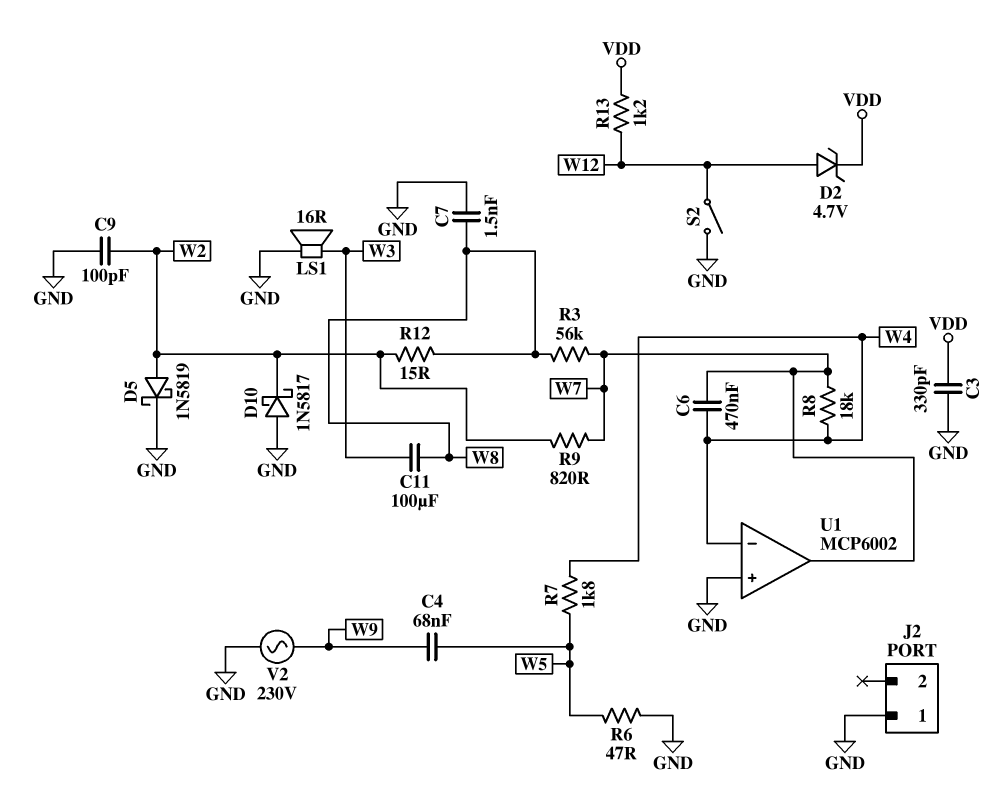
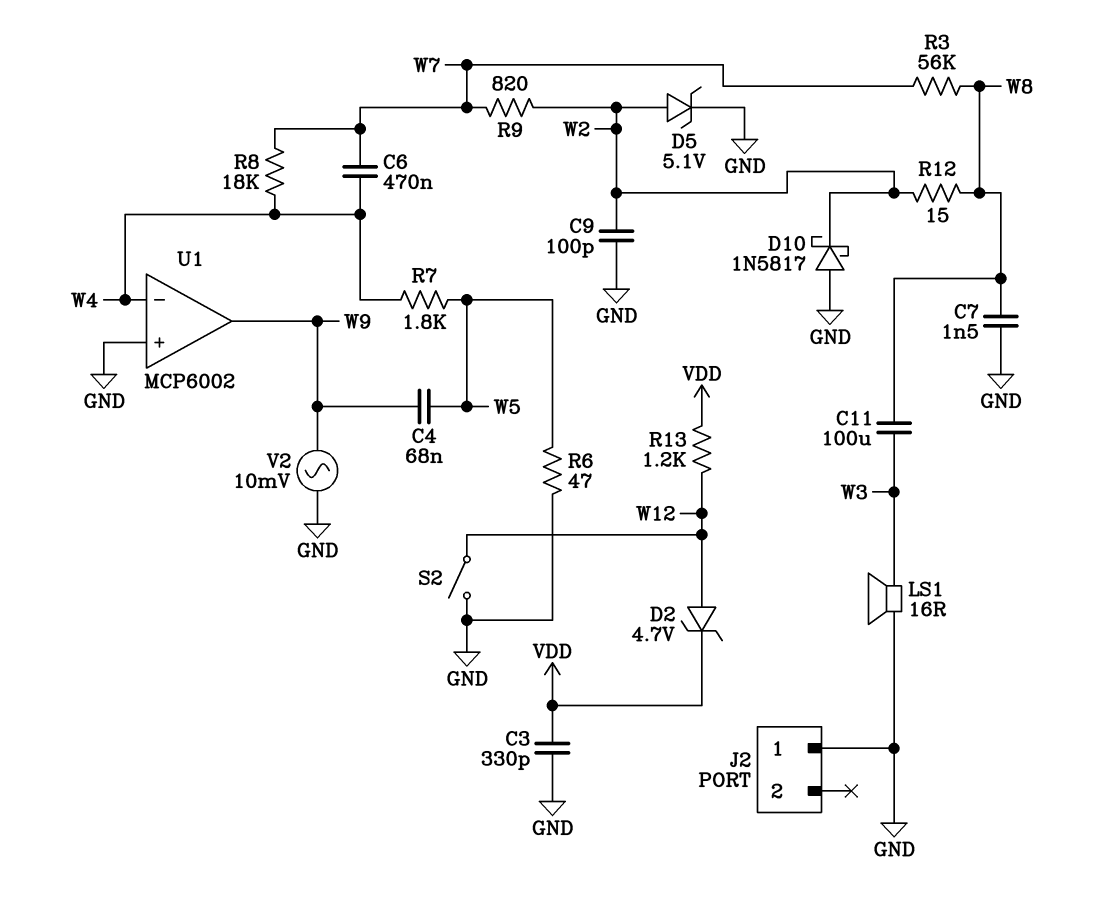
D5: schottky 1N5819 (A W2, K GND) -> zener 5.1V (A W2, K GND)
U1 pin out: W7 -> W9
V2: AC 230V (GND, W9) -> AC 10mV (GND, W9)

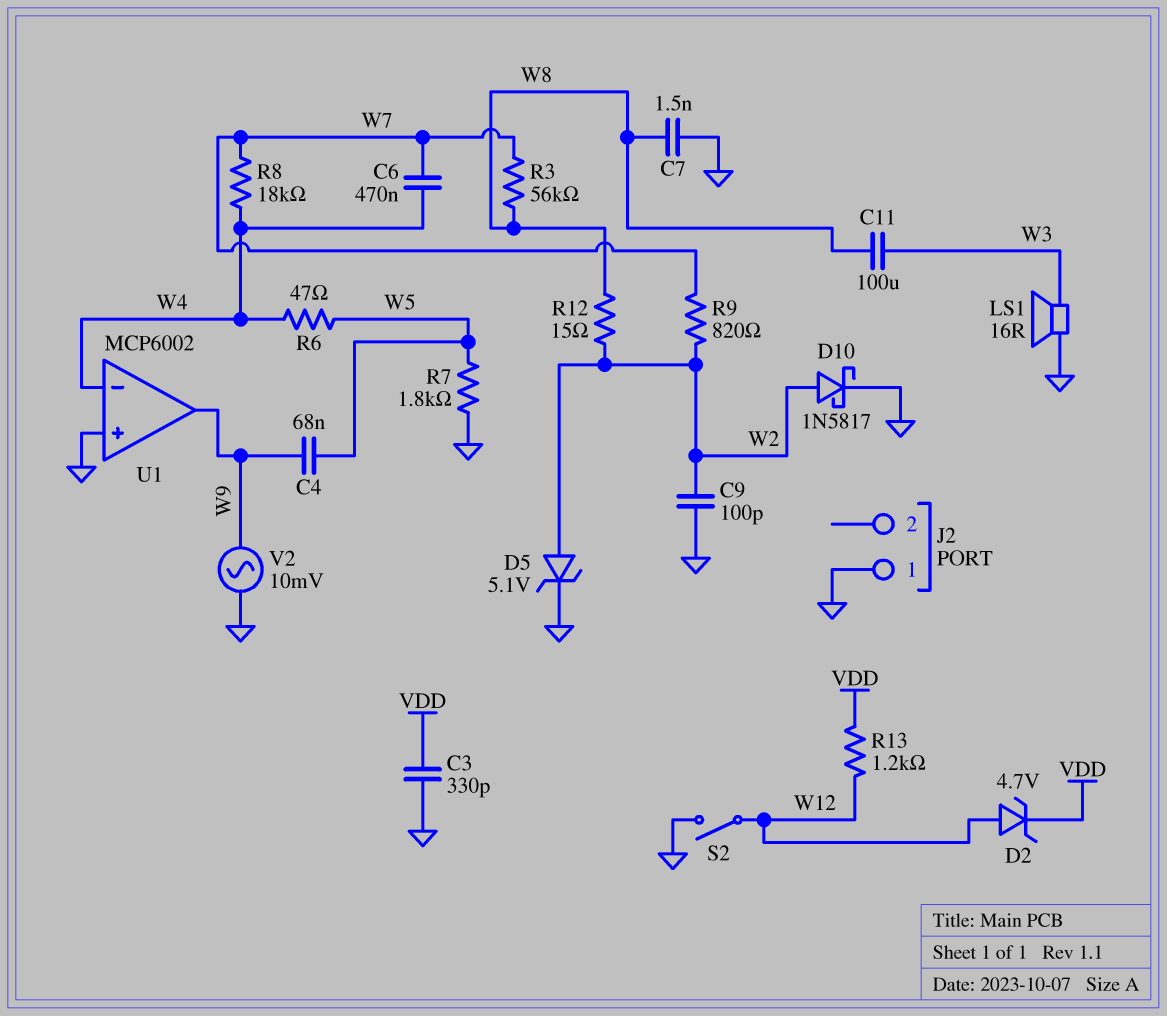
D10: schottky 1N5817 (A GND, K W2) -> schottky 1N5817 (A W2, K GND)
R6: 47 (GND, W5) -> 47 (W4, W5)
R7: 1.8k (W4, W5) -> 1.8k (GND, W5)

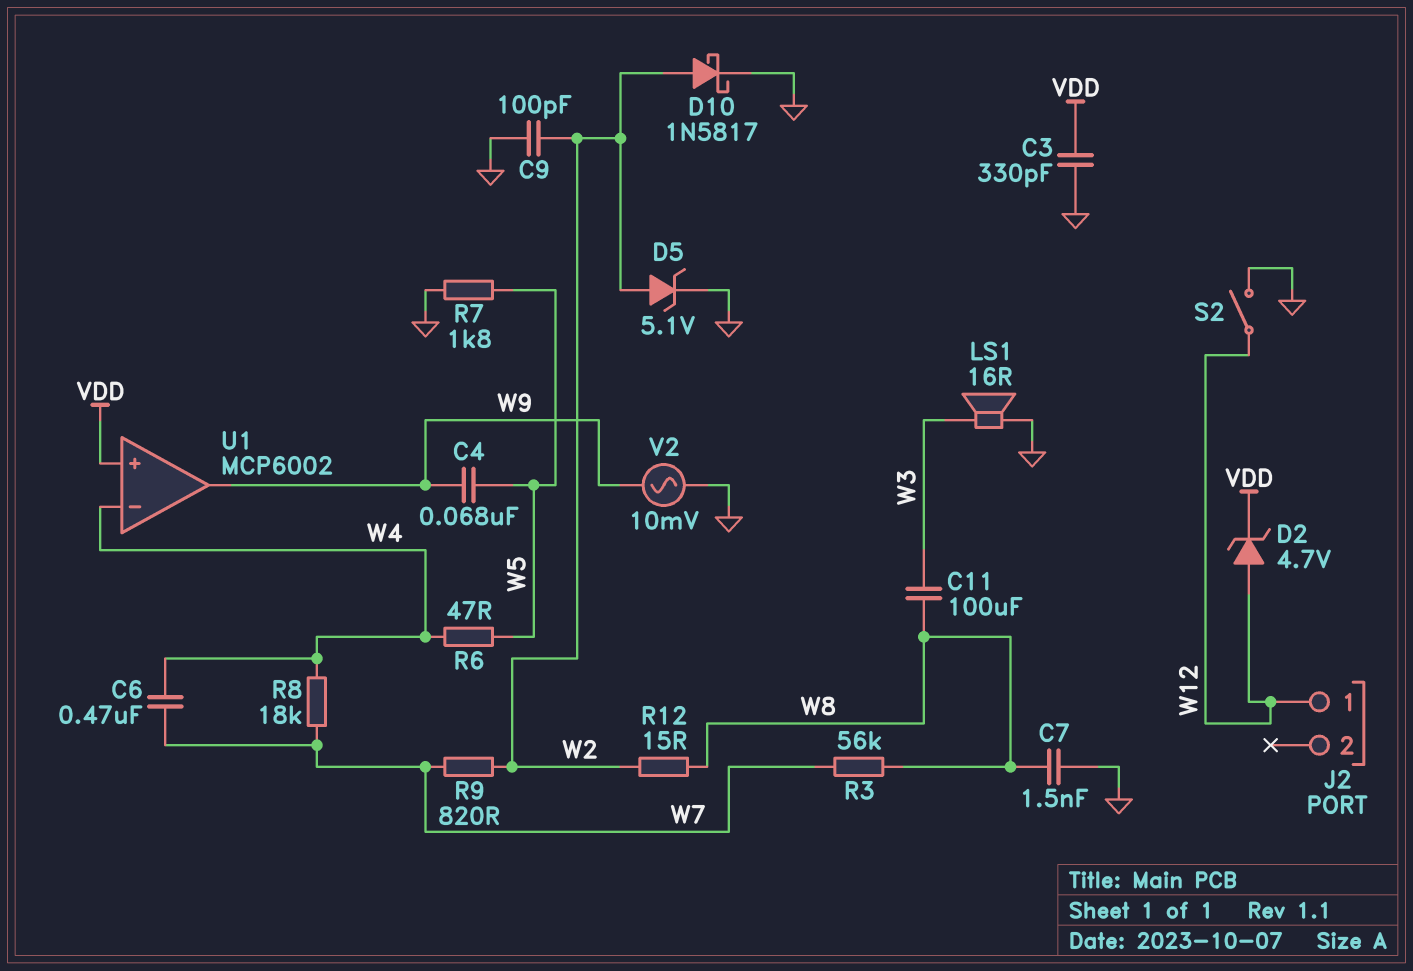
J2 pin 1: GND -> W12
R13: 1.2k (VDD, W12) -> none
U1 pin in+: GND -> VDD

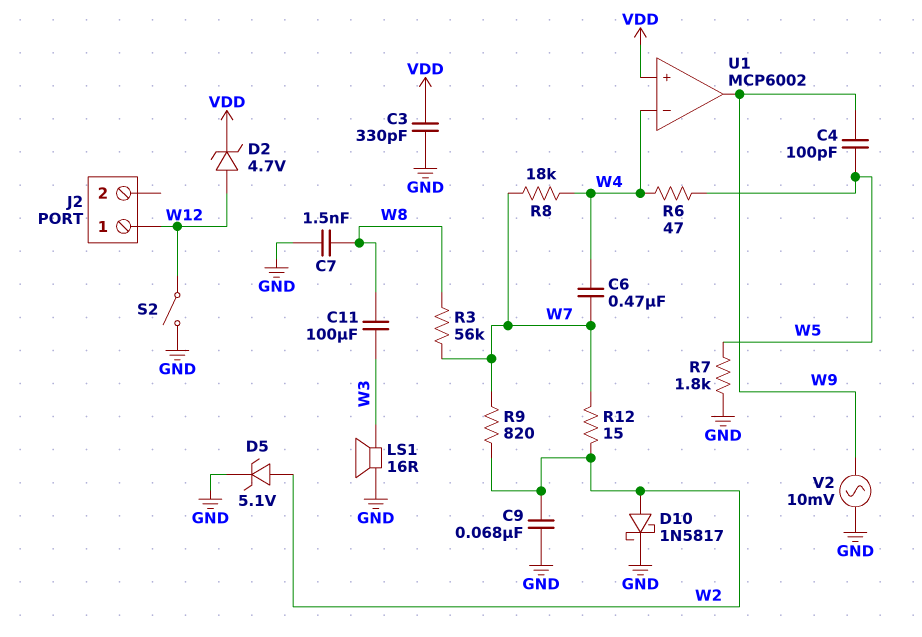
C4: 68nF (W5, W9) -> 100pF (W5, W9)
C9: 100pF (GND, W2) -> 68nF (GND, W2)
R12: 15 (W2, W8) -> 15 (W2, W7)

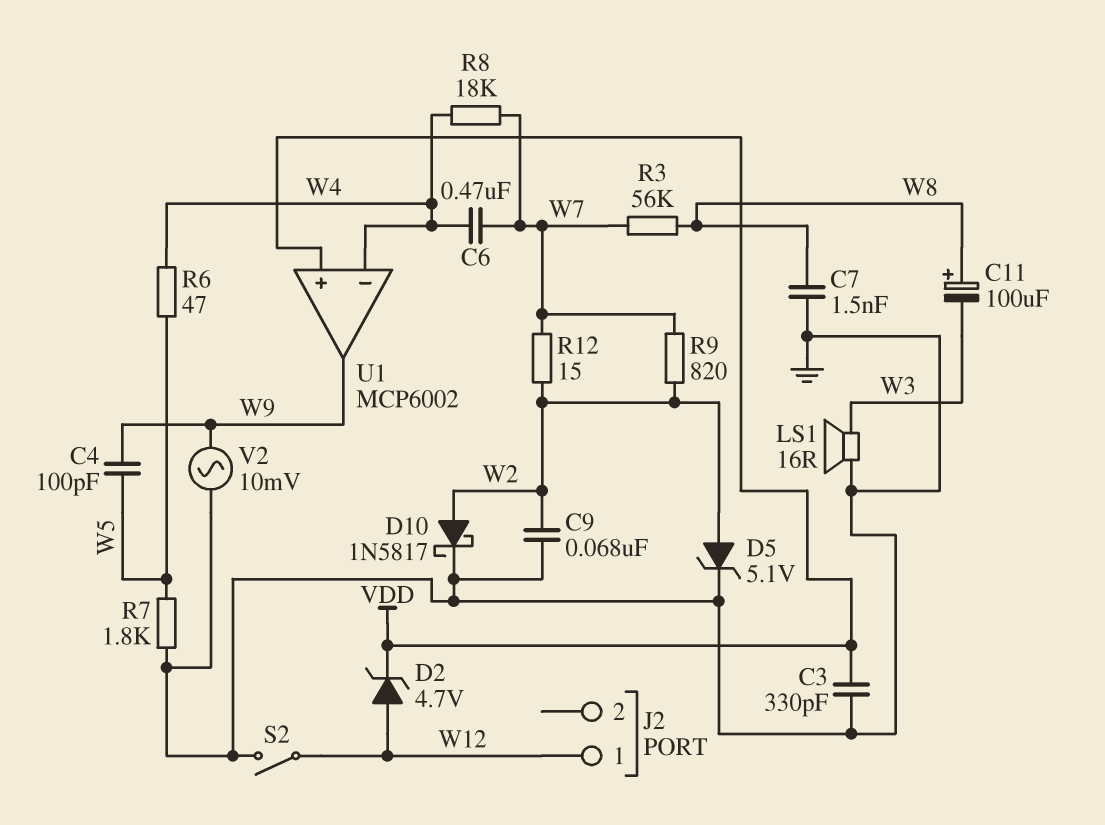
C11: 100uF (W3, W8) -> 100uF (plus W8, minus W3)

